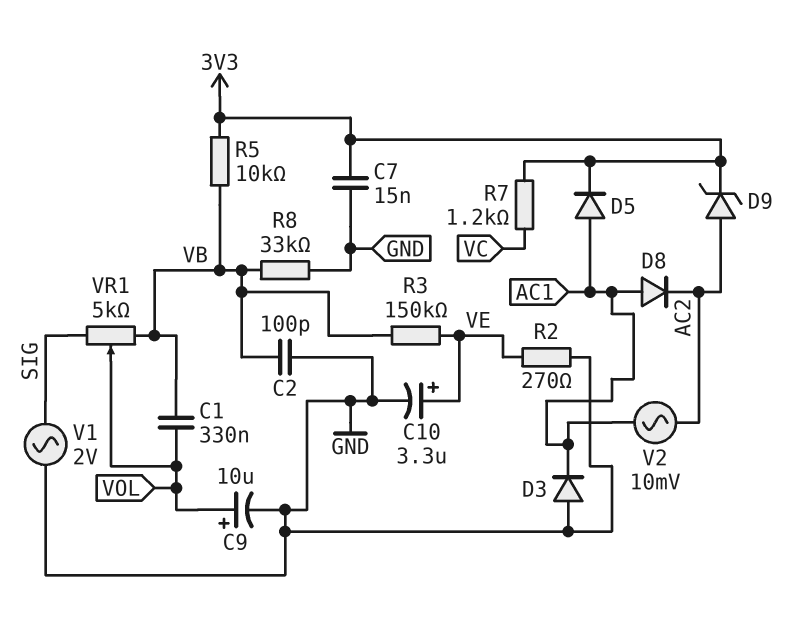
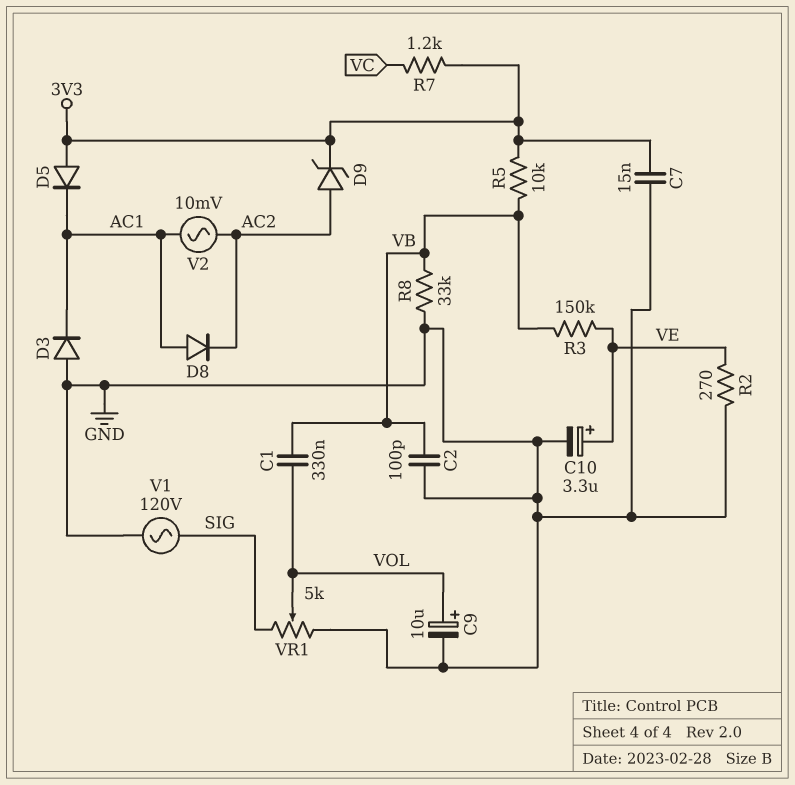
D5: diode (A AC1, K 3V3) -> diode (A 3V3, K AC1)
V1: AC 2V (GND, SIG) -> AC 120V (GND, SIG)
VR1: 5k (SIG, VB, wiper VOL) -> 5k (GND, SIG, wiper VOL)

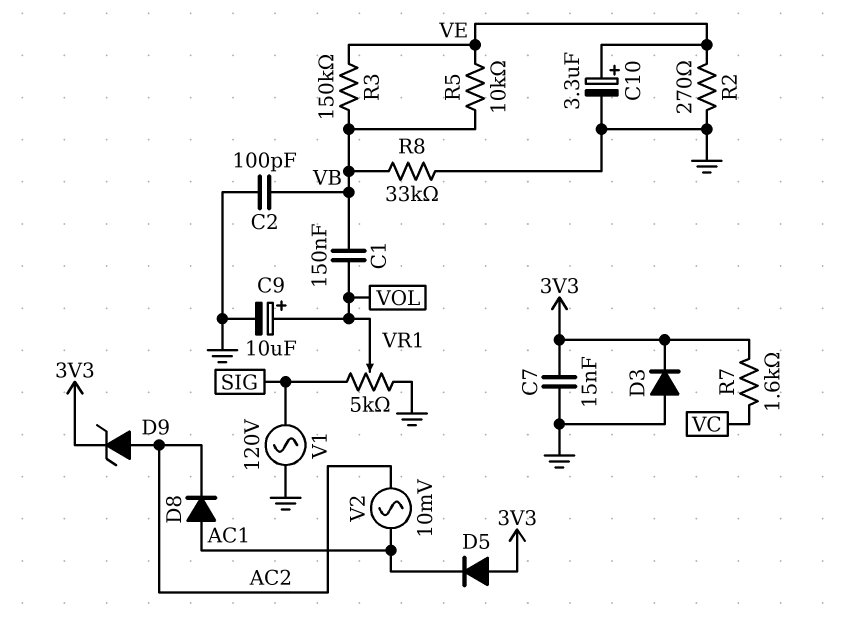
C1: 330nF (VB, VOL) -> 150nF (VB, VOL)
D3: diode (A GND, K AC1) -> diode (A GND, K 3V3)
R5: 10k (3V3, VB) -> 10k (VB, VE)
R7: 1.2k (3V3, VC) -> 1.6k (3V3, VC)

